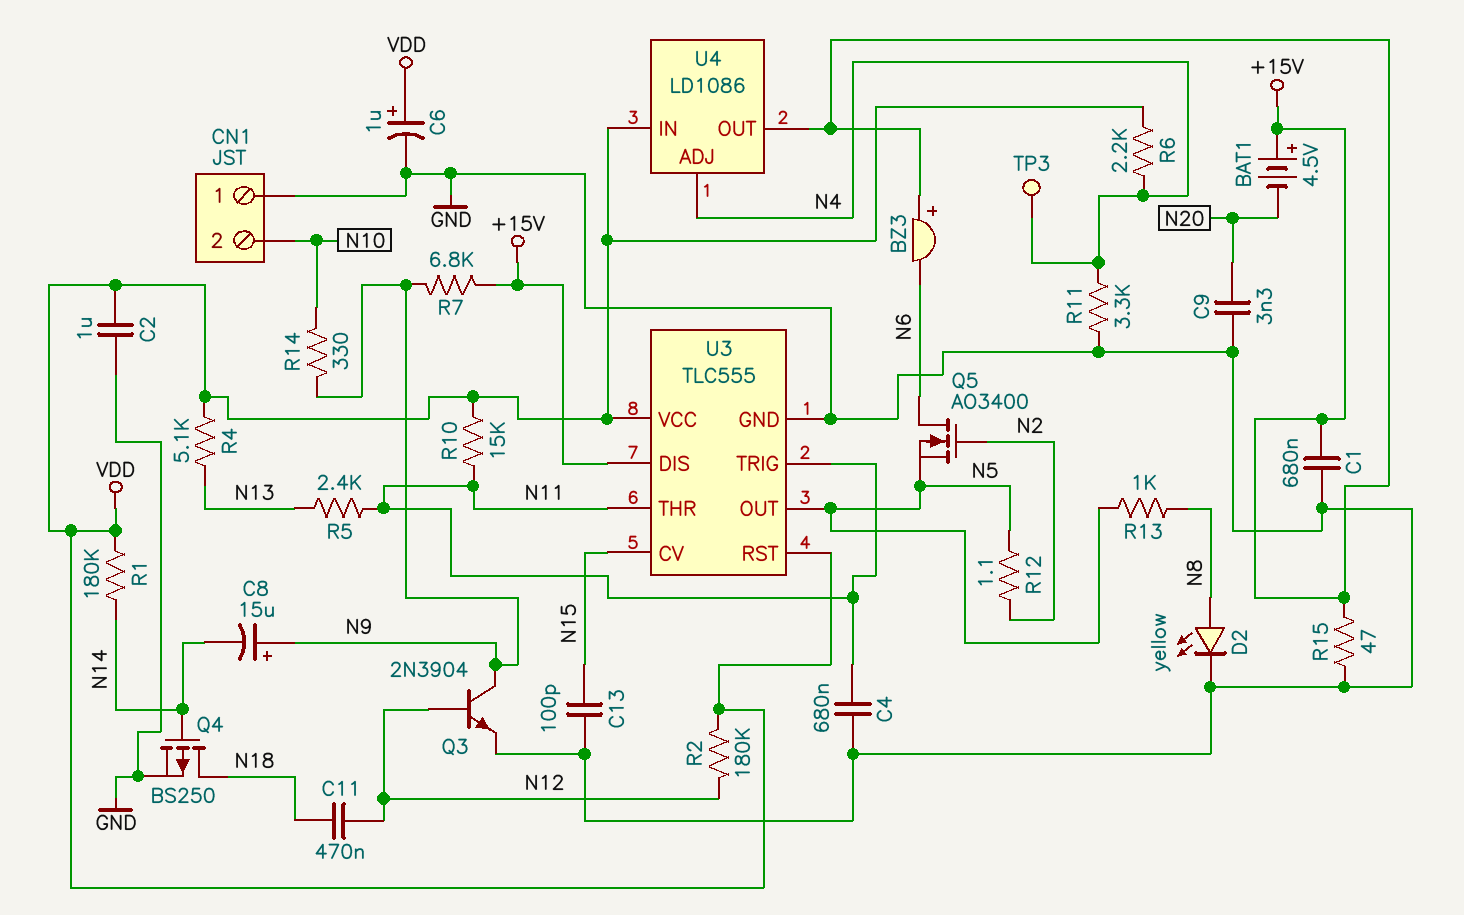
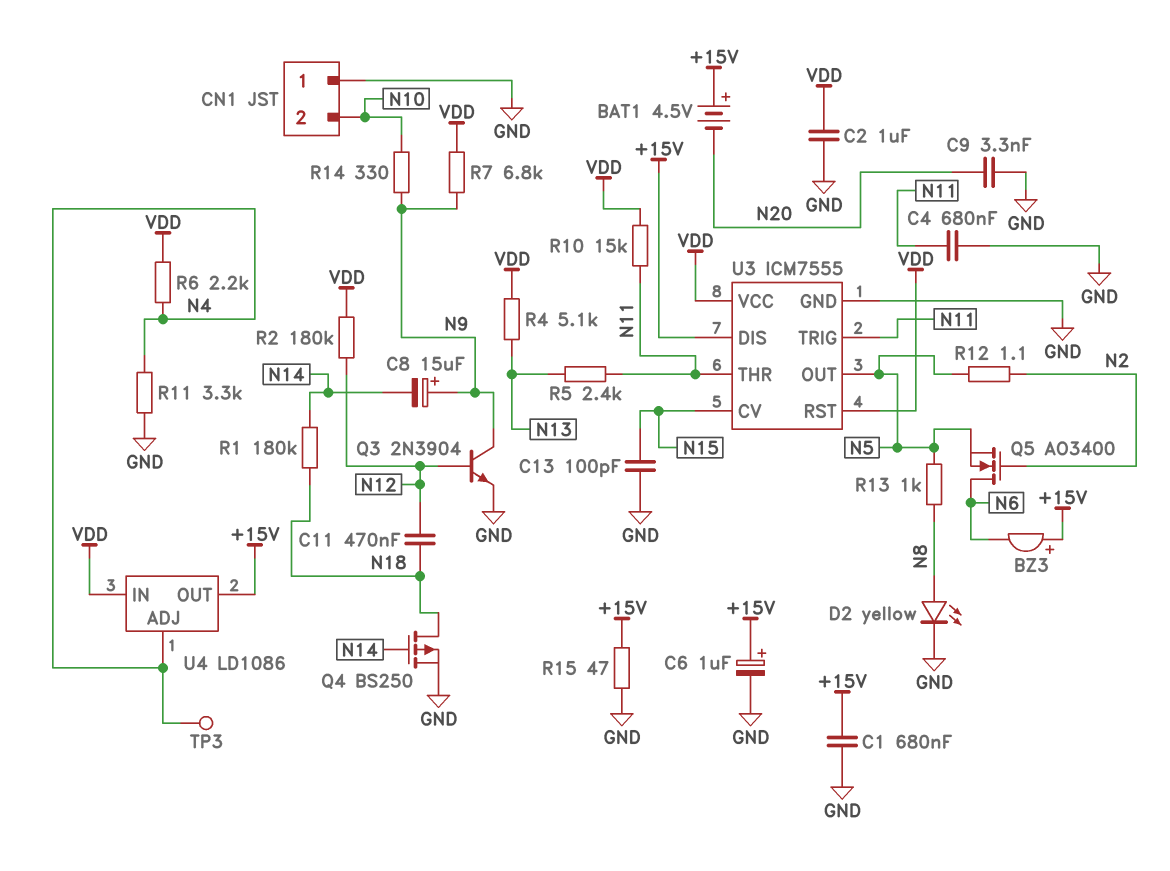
C6: 1uF (plus VDD, minus GND) -> 1uF (plus +15V, minus GND)
R1: 180k (N14, VDD) -> 180k (N14, N18)
R7: 6.8k (+15V, N9) -> 6.8k (N9, VDD)
U3: TLC555 -> ICM7555

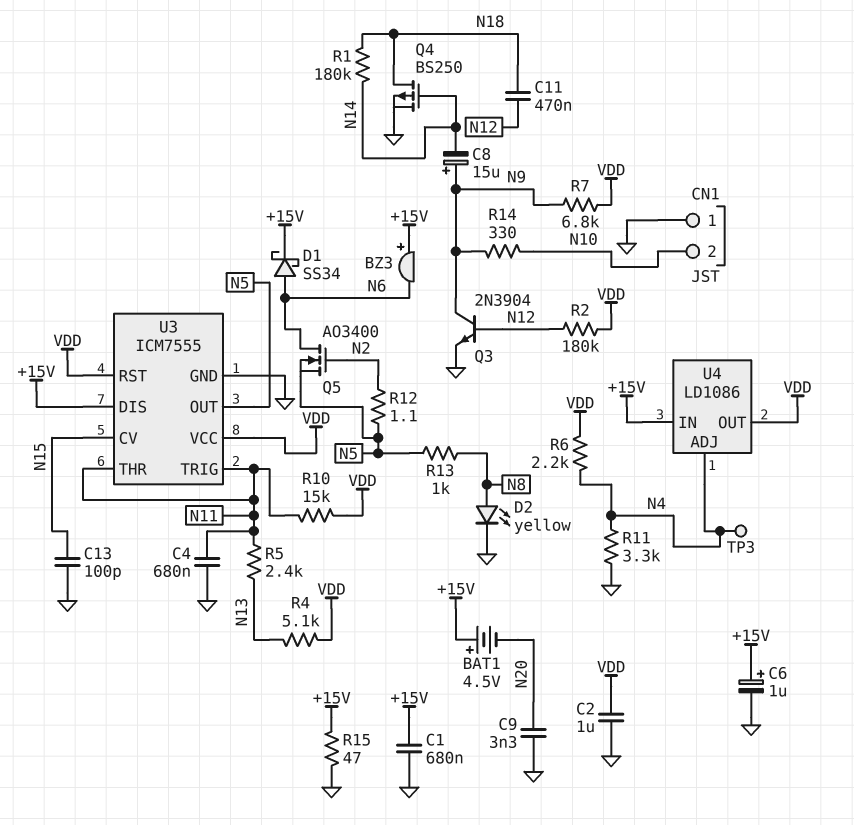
D1: none -> schottky SS34 (A N6, K +15V)
U4 pin IN: VDD -> +15V
U4 pin OUT: +15V -> VDD

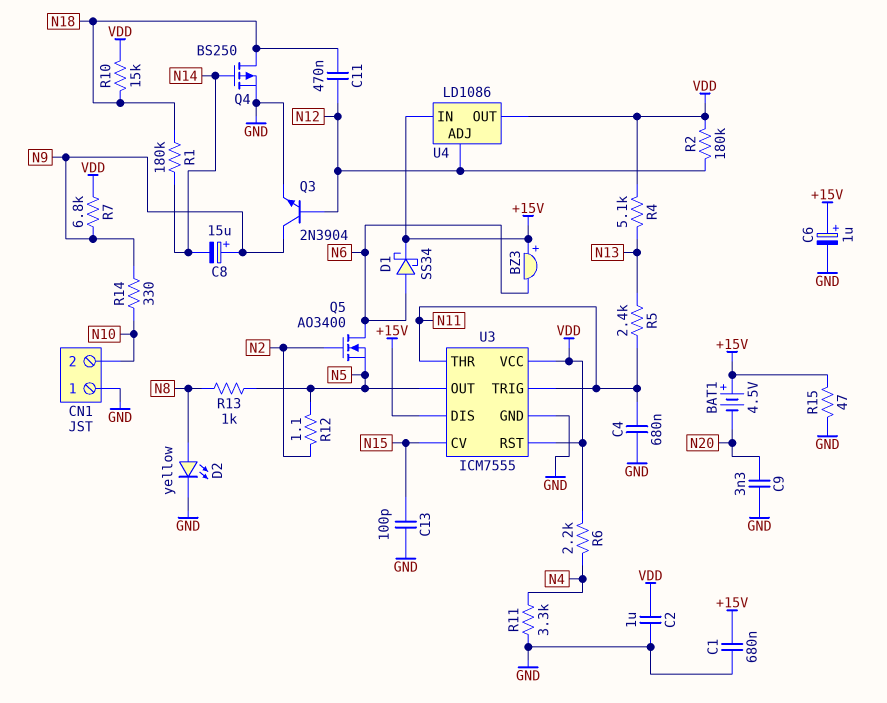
R10: 15k (N11, VDD) -> 15k (N18, VDD)
TP3: test point (N4) -> none
U4 pin ADJ: N4 -> N12

